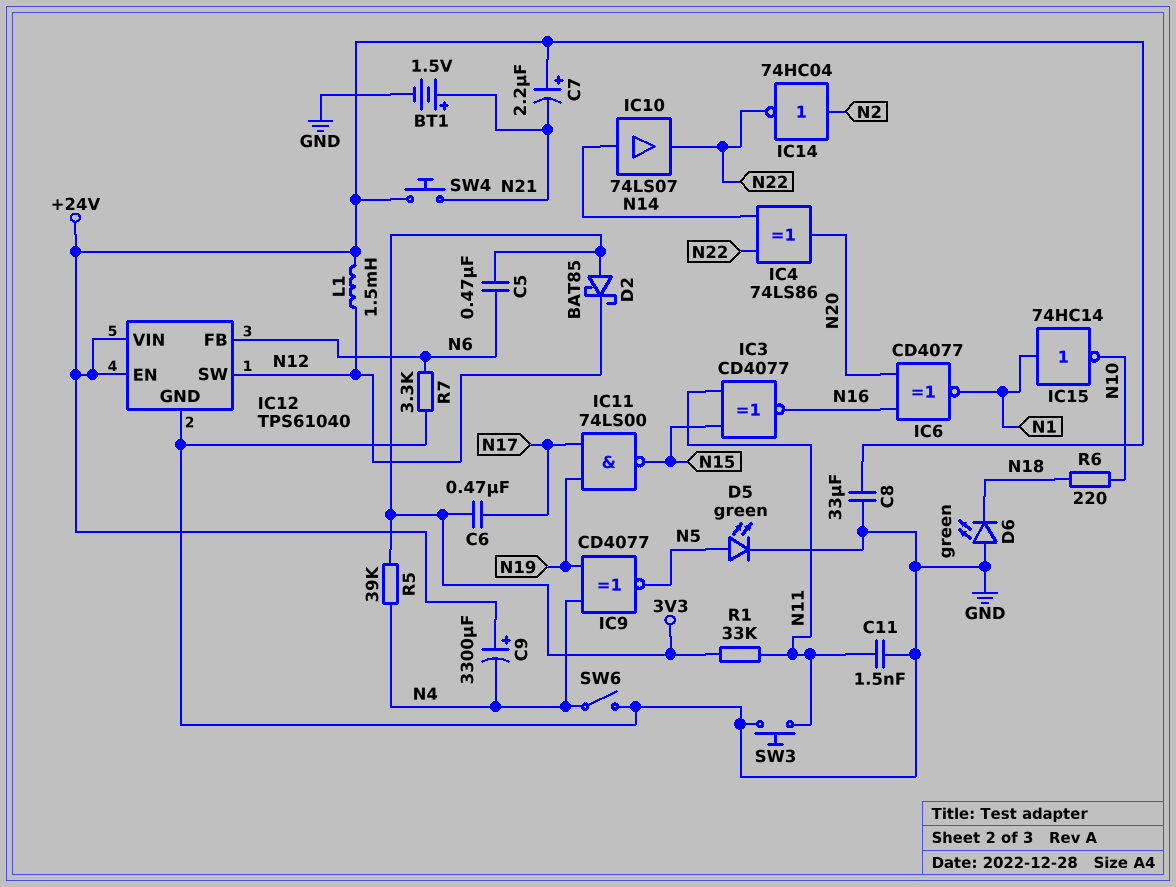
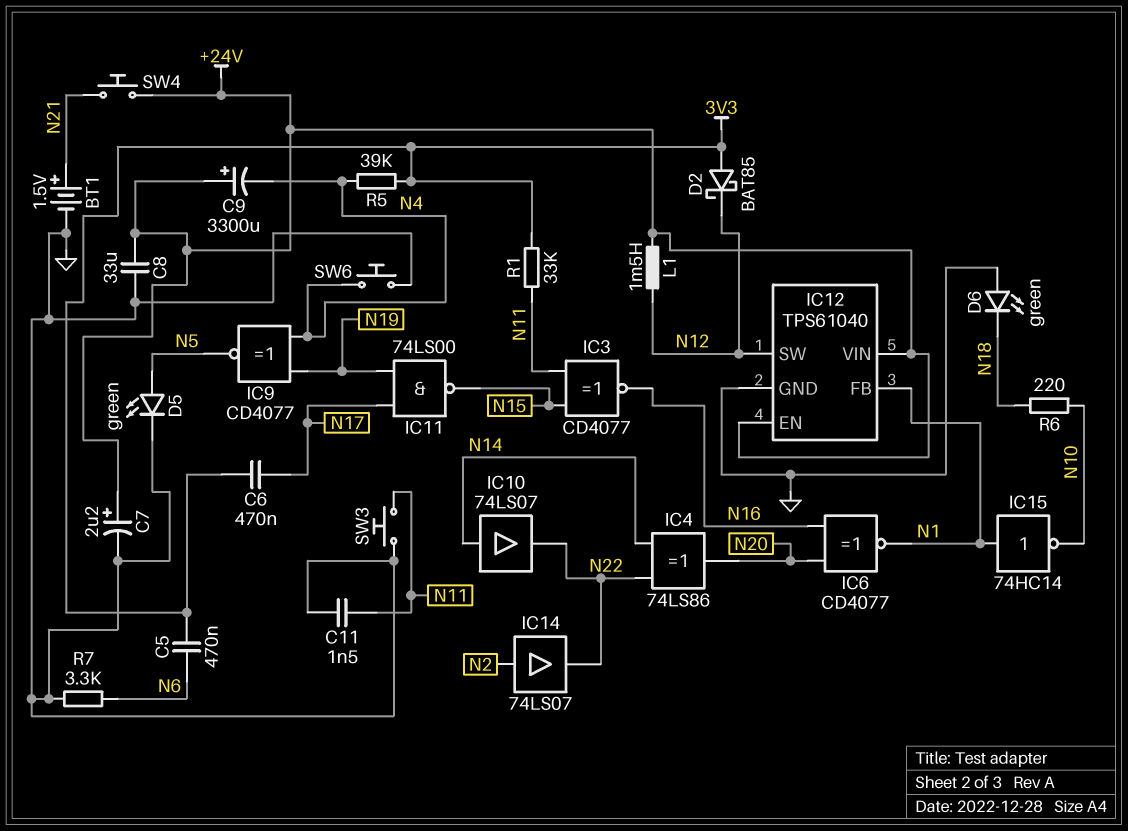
C7: 2.2uF (plus +24V, minus N21) -> 2.2uF (plus +24V, minus GND)
IC12 pin FB: N6 -> N1
IC14: NOT 74HC04 (in N2, out N22) -> buffer 74LS07 (in N2, out N22)
SW6: switch (GND, N4) -> button (GND, N4)

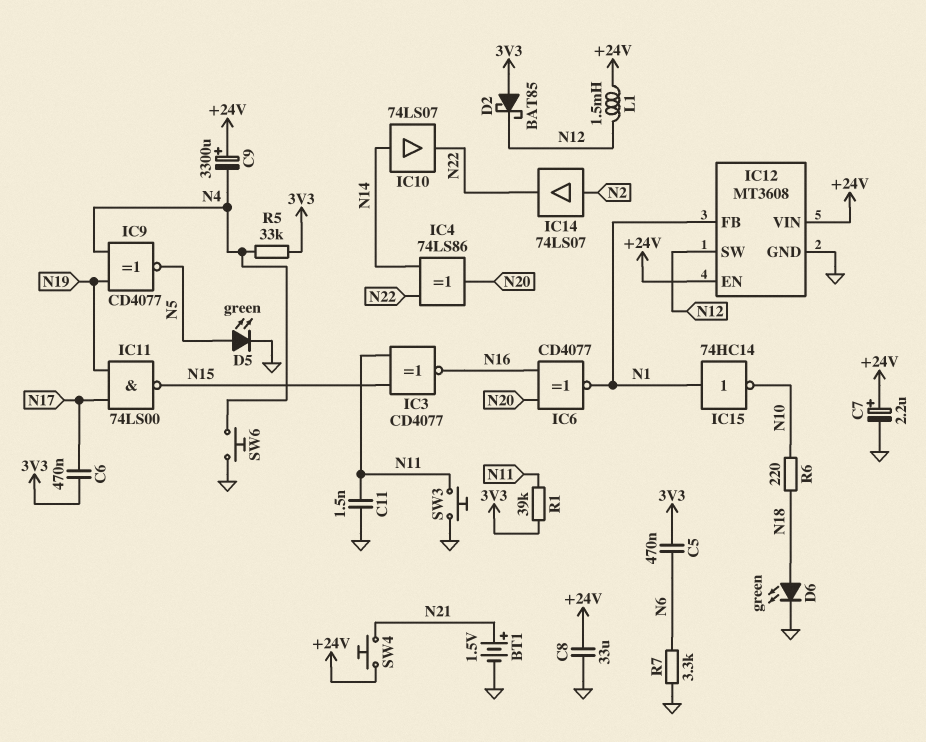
D6: LED green (A GND, K N18) -> LED green (A N18, K GND)
IC12: TPS61040 -> MT3608
R1: 33k (3V3, N11) -> 39k (3V3, N11)
R5: 39k (3V3, N4) -> 33k (3V3, N4)

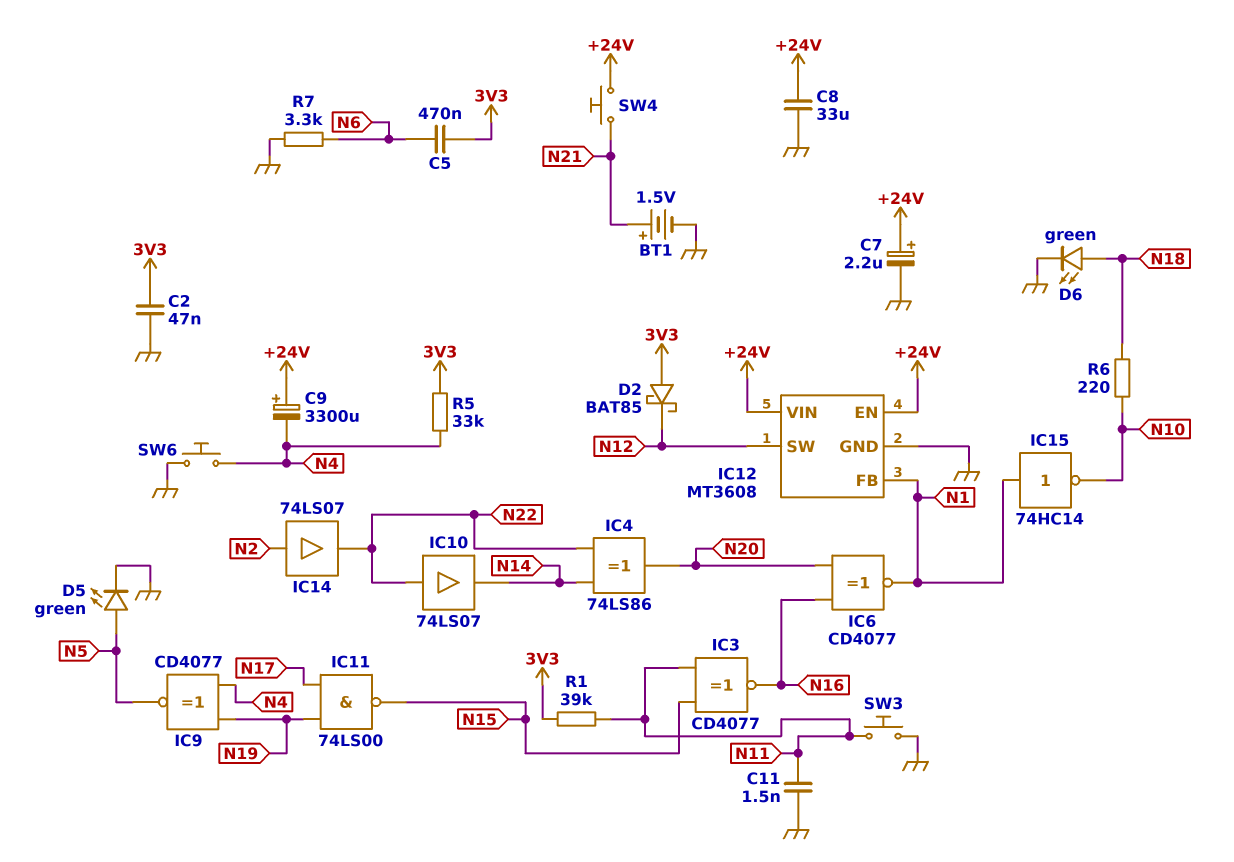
C2: none -> 47nF (3V3, GND)
C6: 470nF (3V3, N17) -> none
IC10: buffer 74LS07 (in N14, out N22) -> buffer 74LS07 (in N22, out N14)
L1: 1.5mH (+24V, N12) -> none

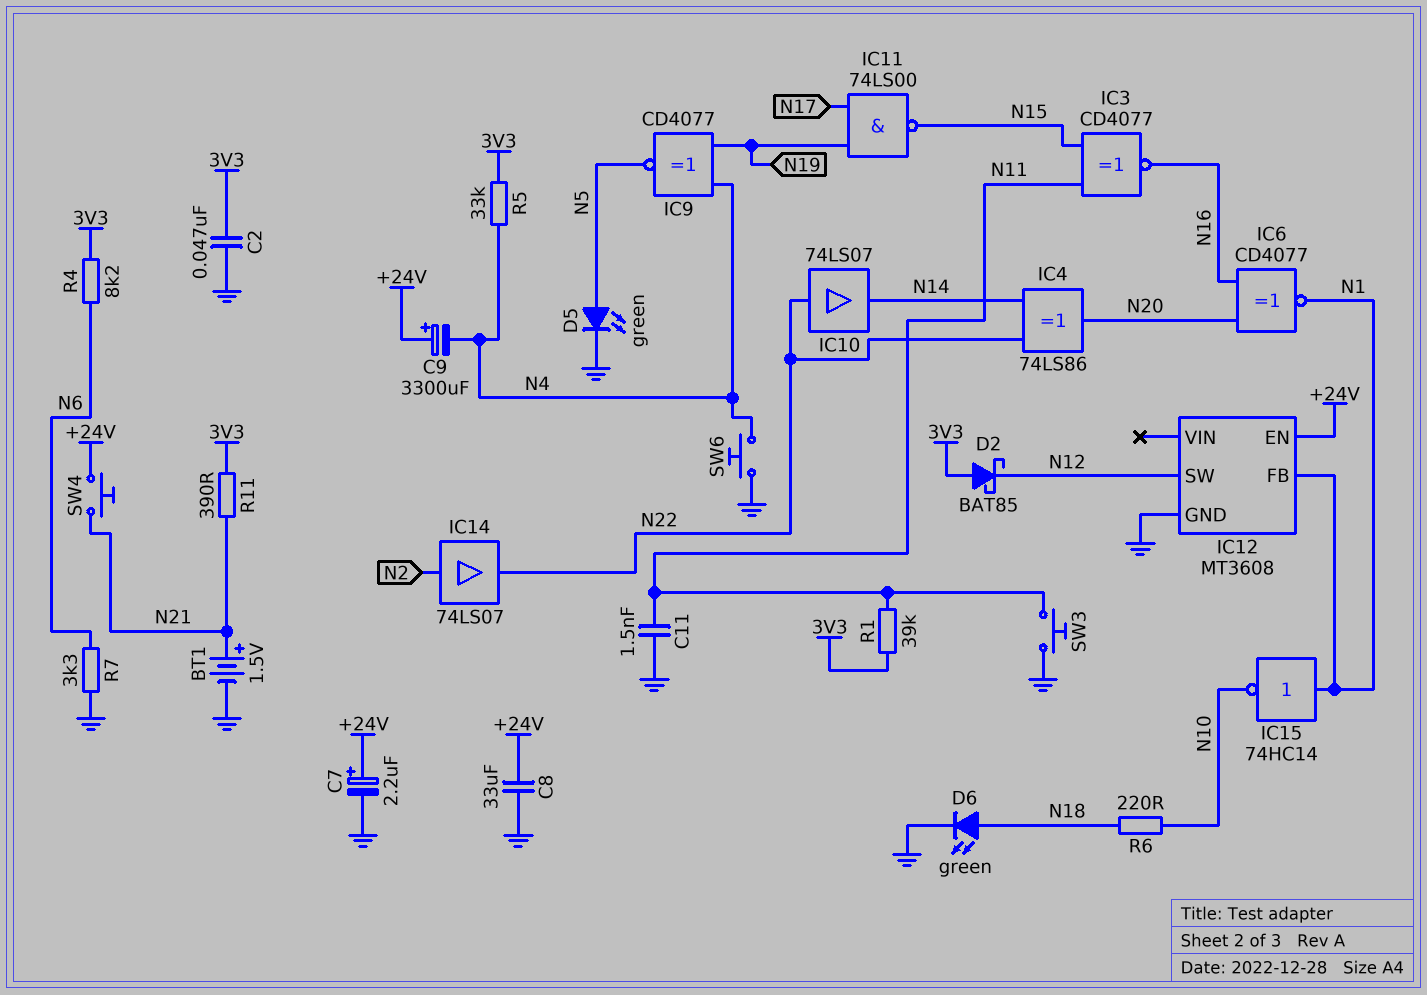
C5: 470nF (3V3, N6) -> none
IC12 pin VIN: +24V -> none
R4: none -> 8.2k (3V3, N6)
R11: none -> 390 (3V3, N21)

